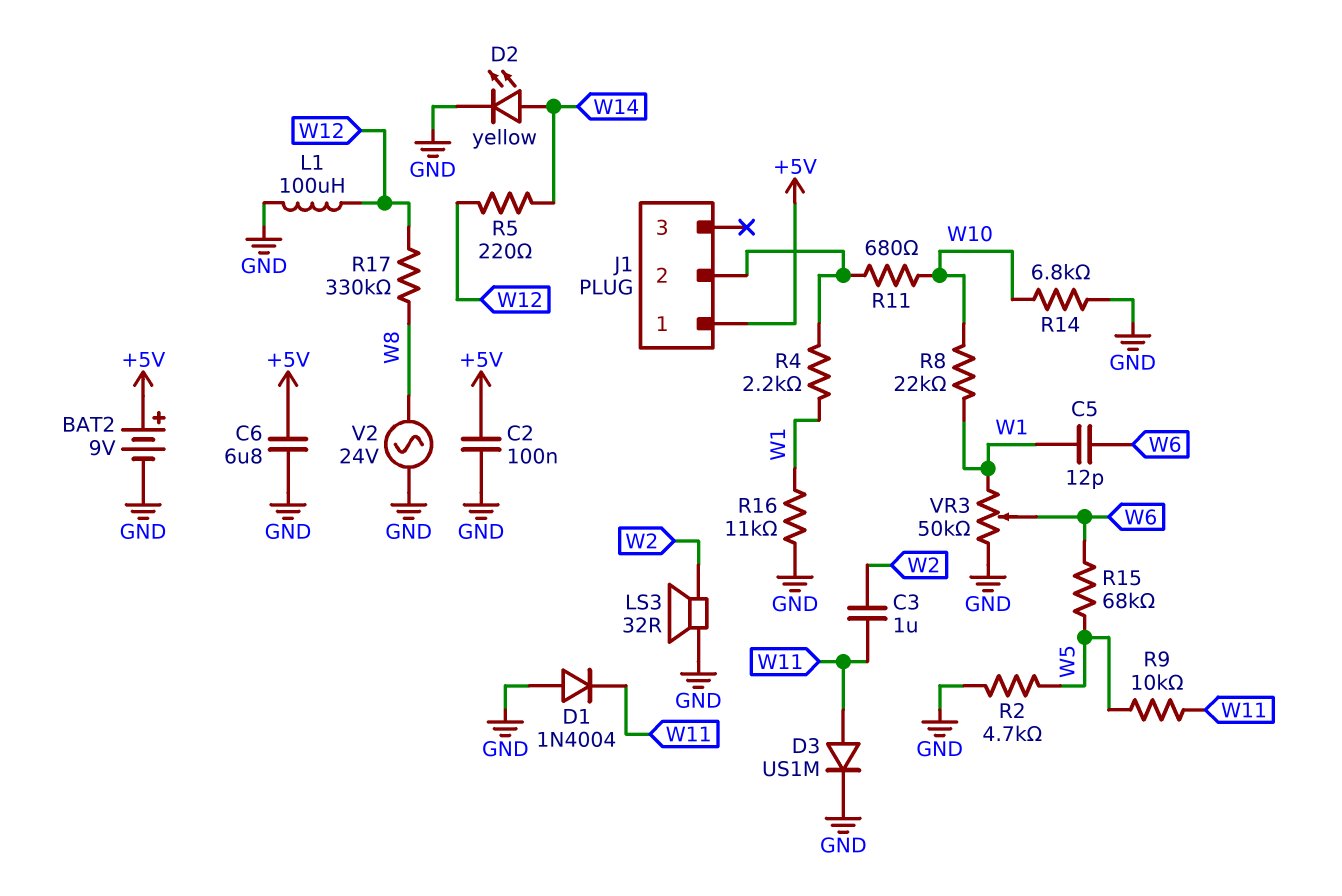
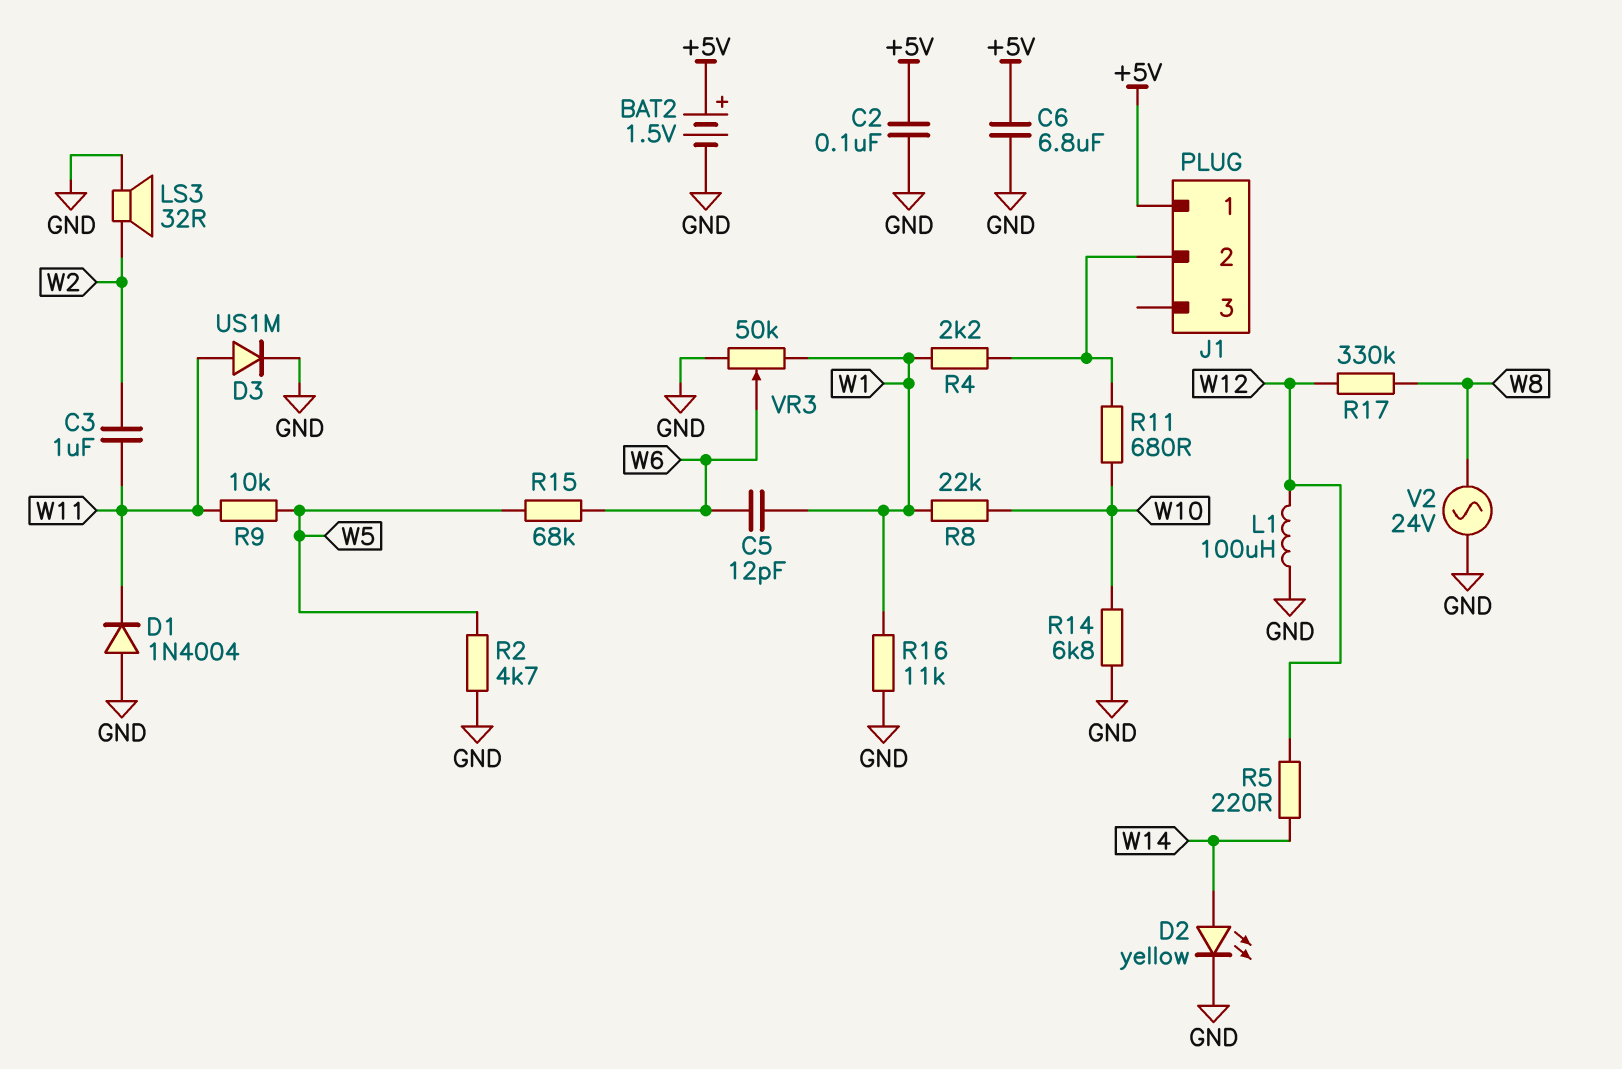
BAT2: 9V (plus +5V, minus GND) -> 1.5V (plus +5V, minus GND)

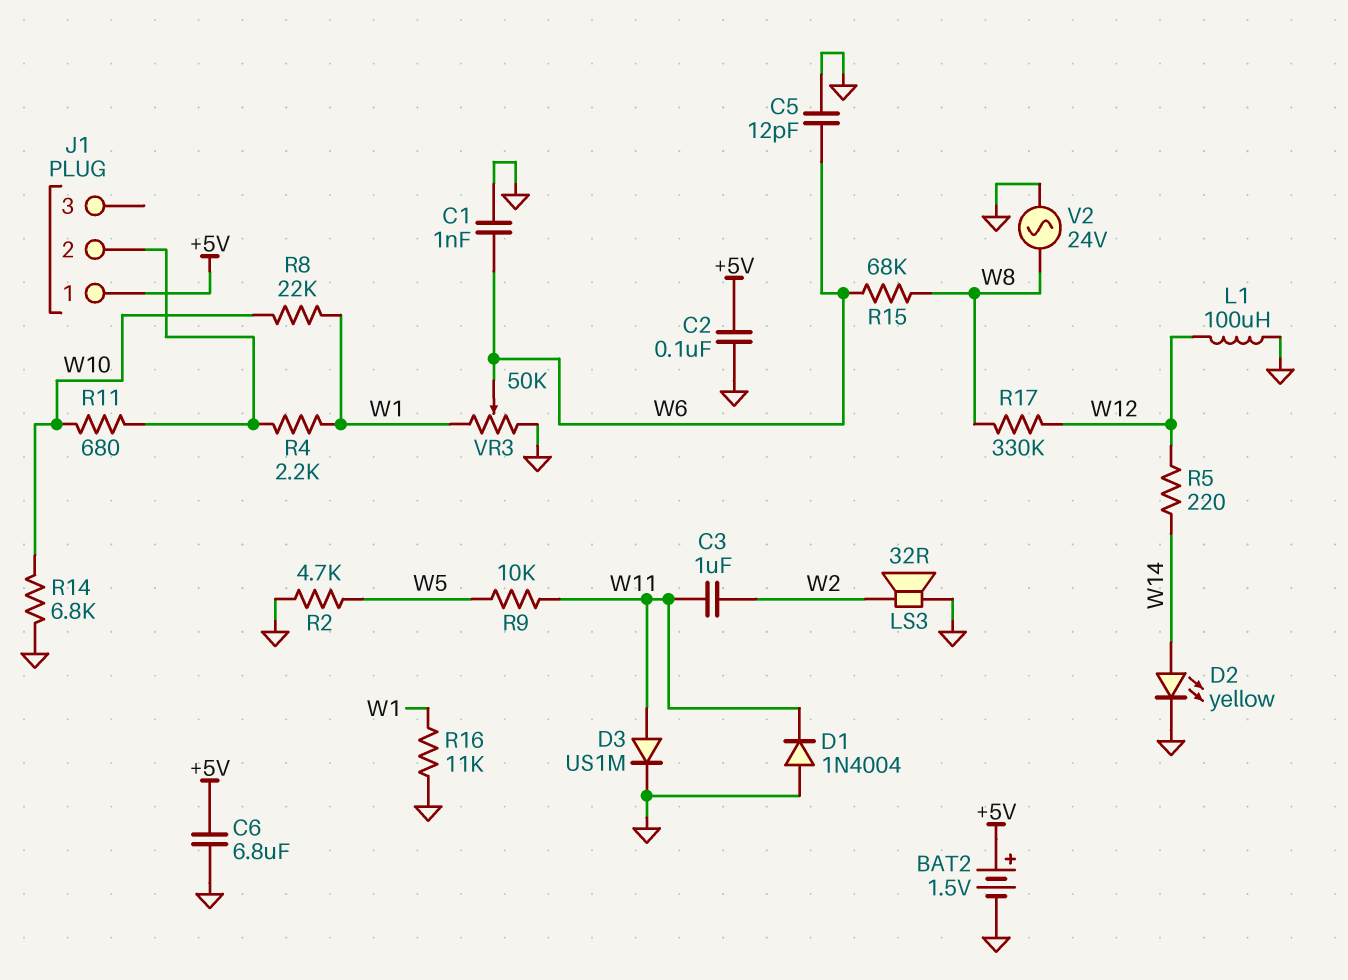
C1: none -> 1nF (GND, W6)
C5: 12pF (W1, W6) -> 12pF (GND, W6)
R15: 68k (W5, W6) -> 68k (W6, W8)

